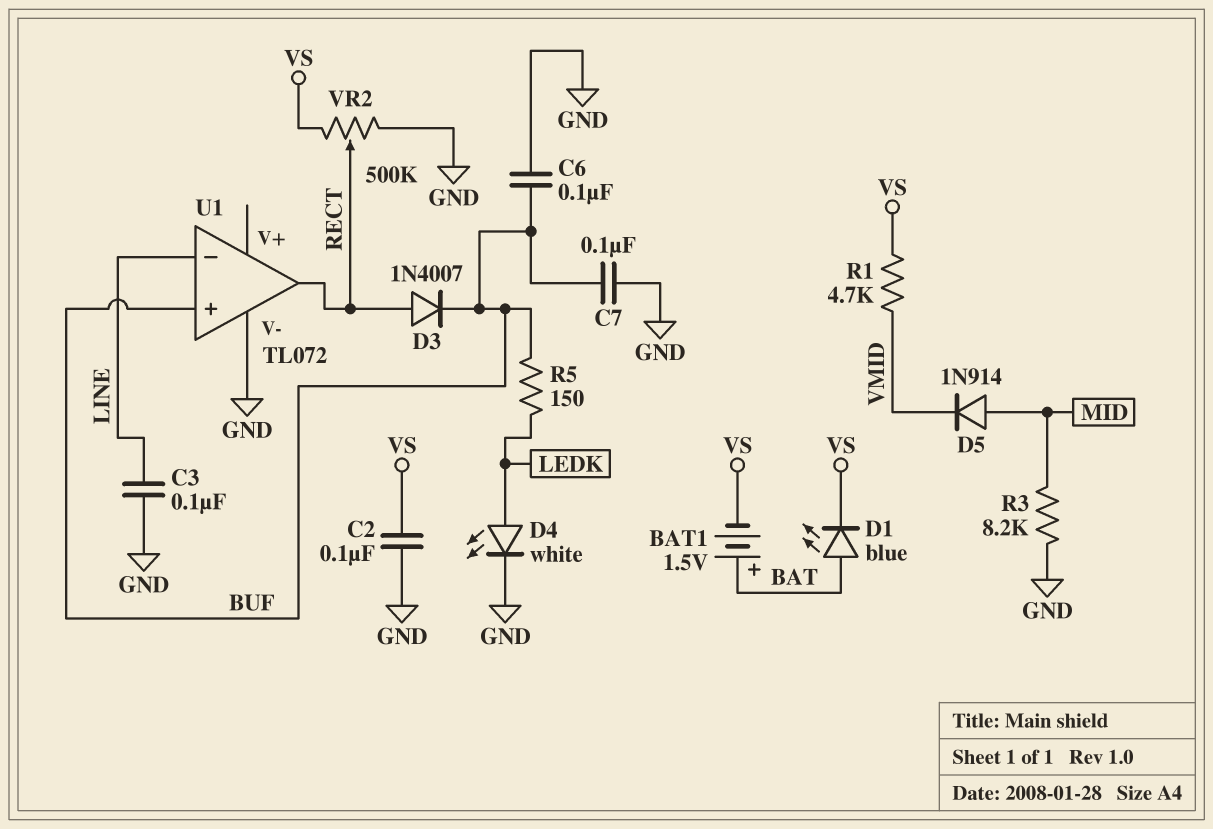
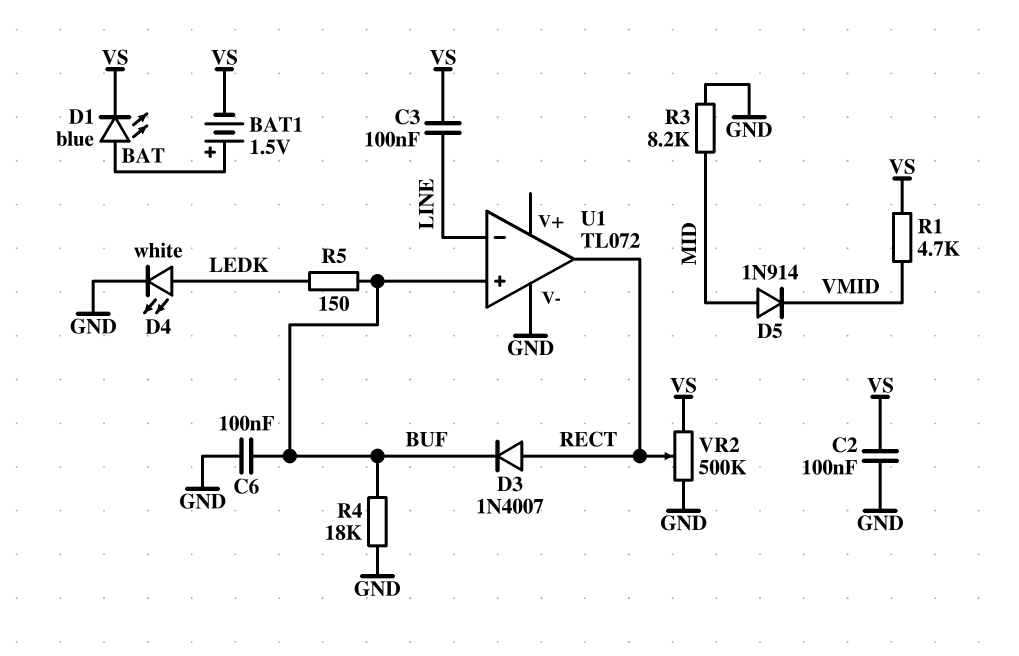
C3: 100nF (GND, LINE) -> 100nF (LINE, VS)
C7: 100nF (BUF, GND) -> none
R4: none -> 18k (BUF, GND)

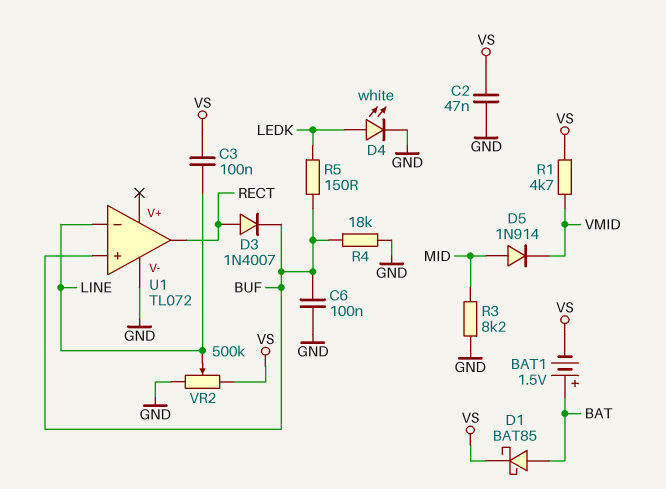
C2: 100nF (GND, VS) -> 47nF (GND, VS)
D1: LED blue (A BAT, K VS) -> schottky BAT85 (A BAT, K VS)
VR2: 500k (GND, VS, wiper RECT) -> 500k (GND, VS, wiper LINE)

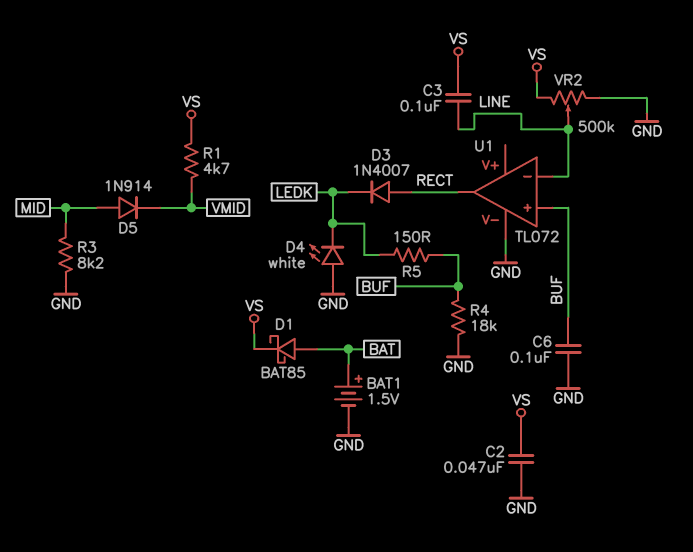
BAT1: 1.5V (plus BAT, minus VS) -> 1.5V (plus BAT, minus GND)
D3: diode 1N4007 (A RECT, K BUF) -> diode 1N4007 (A RECT, K LEDK)
D4: LED white (A LEDK, K GND) -> LED white (A GND, K LEDK)

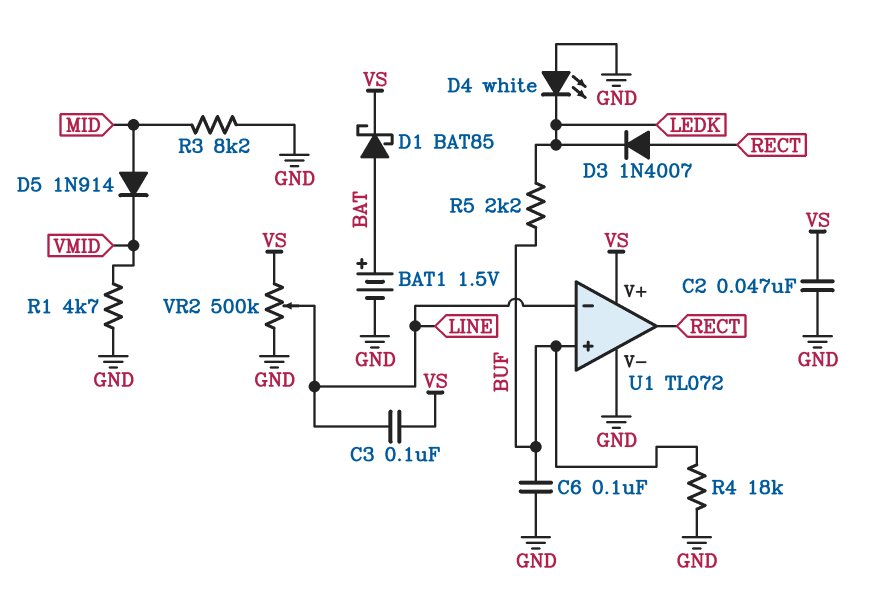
R1: 4.7k (VMID, VS) -> 4.7k (GND, VMID)
R5: 150 (BUF, LEDK) -> 2.2k (BUF, LEDK)
U1 pin V+: none -> VS

